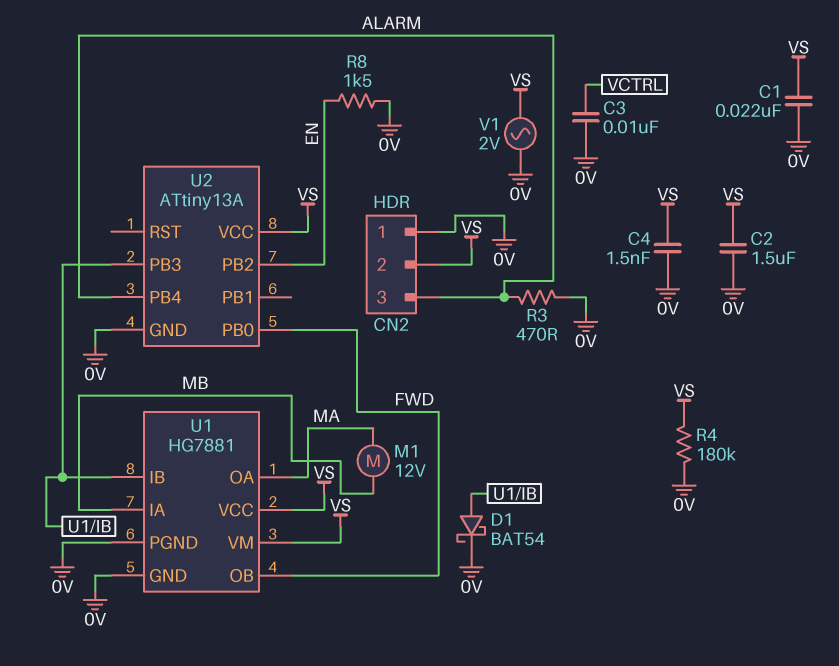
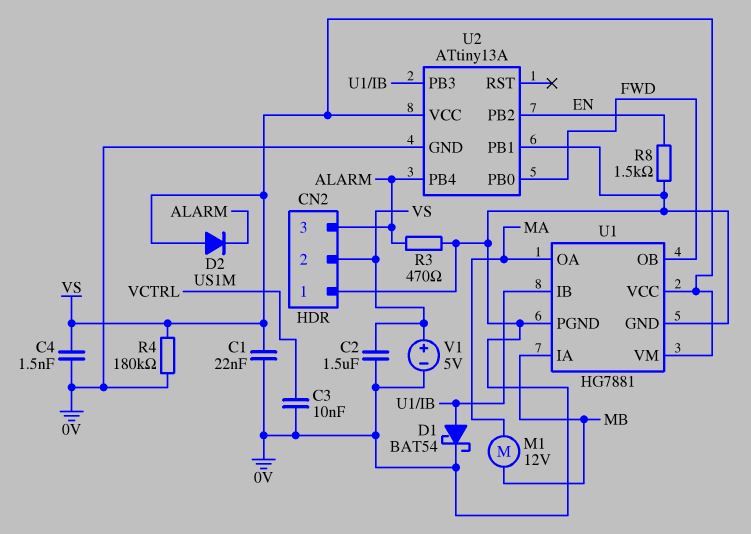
D2: none -> diode US1M (A VS, K ALARM)
U2 pin PB1: none -> 0V
V1: AC 2V (0V, VS) -> 5V (plus VS, minus 0V)

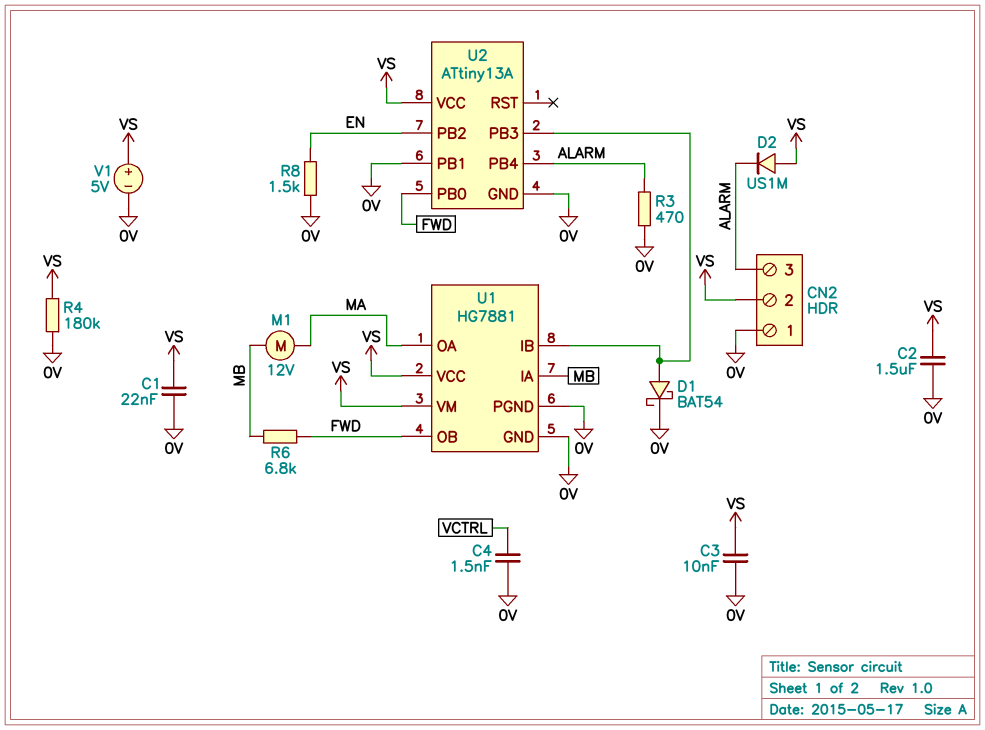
C3: 10nF (0V, VCTRL) -> 10nF (0V, VS)
C4: 1.5nF (0V, VS) -> 1.5nF (0V, VCTRL)
R6: none -> 6.8k (FWD, MB)

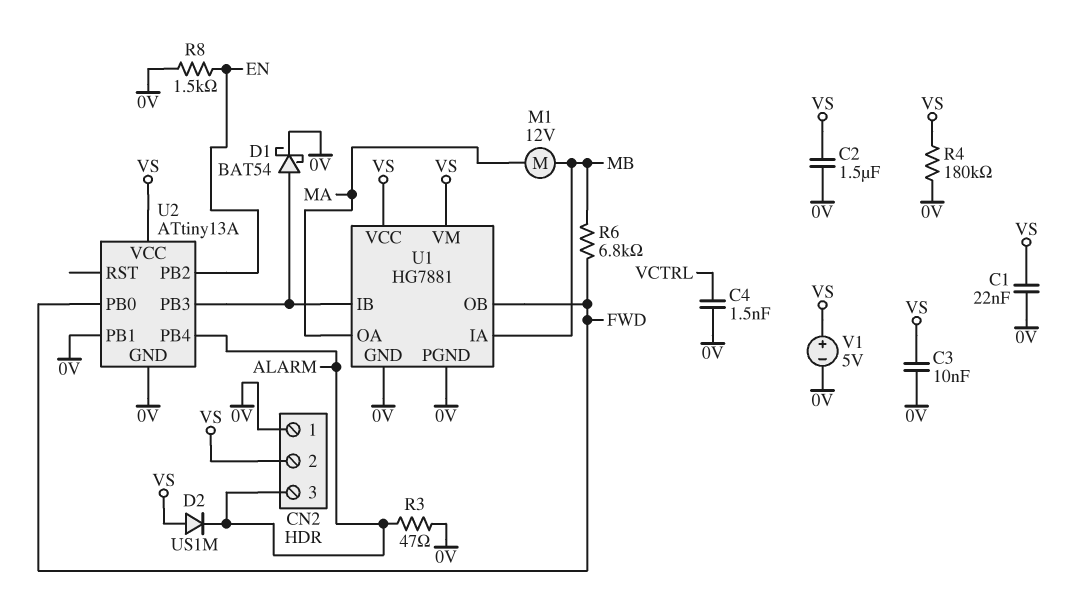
R3: 470 (0V, ALARM) -> 47 (0V, ALARM)

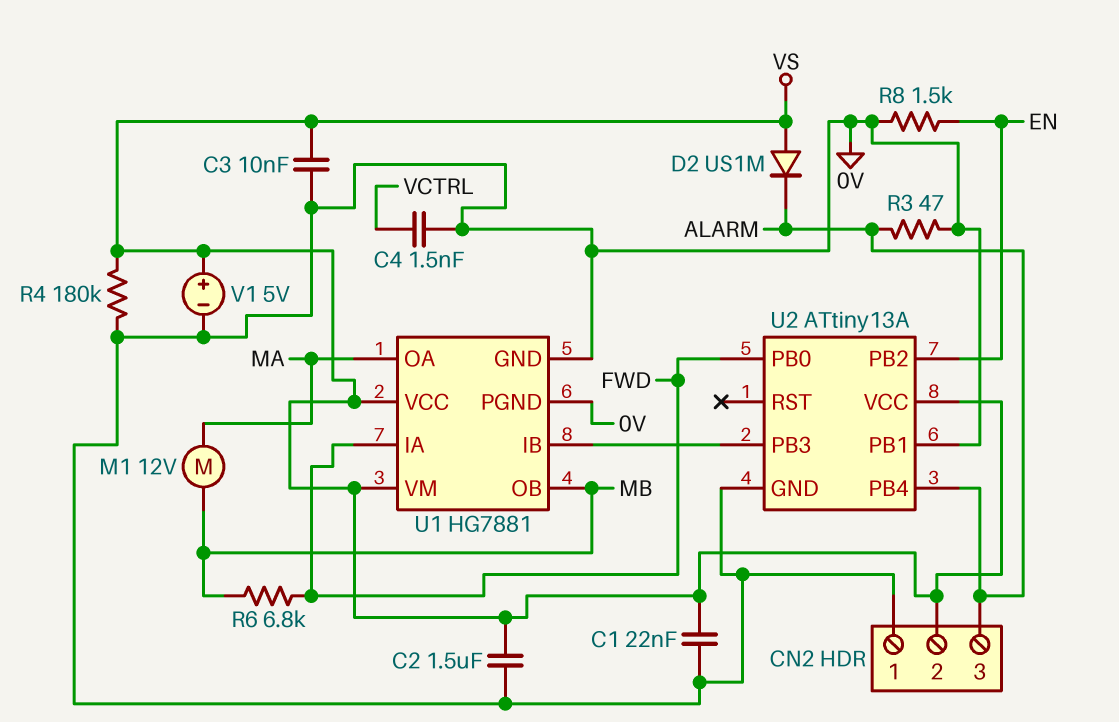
D1: schottky BAT54 (A U1/IB, K 0V) -> none
U1 pin IA: MB -> FWD
U1 pin OB: FWD -> MB

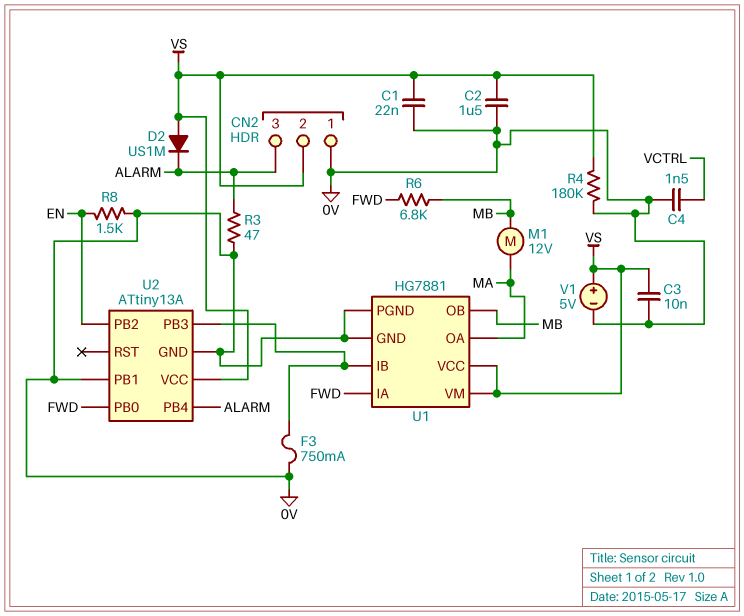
F3: none -> 750mA (0V, U1/IB)

